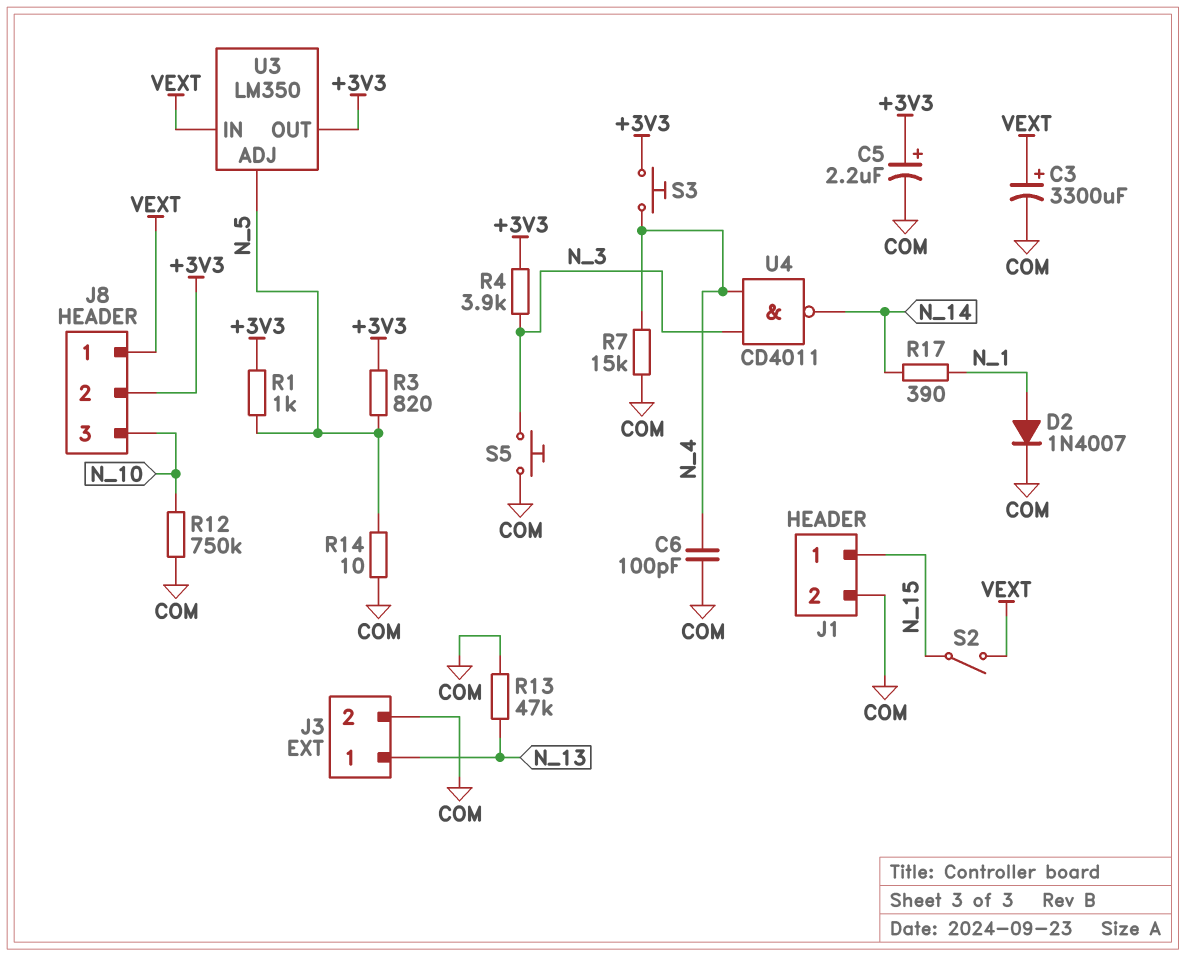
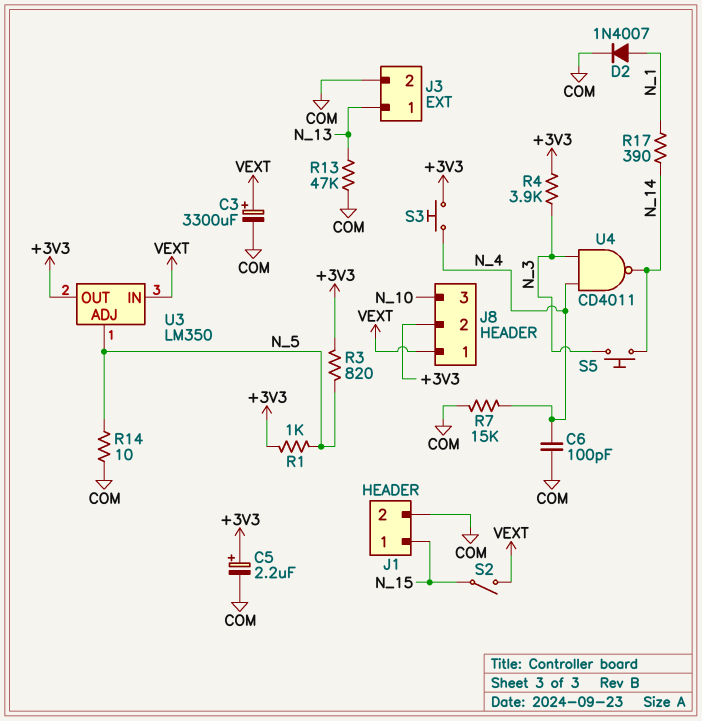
R12: 750k (COM, N_10) -> none
S5: button (COM, N_3) -> button (N_3, N_14)

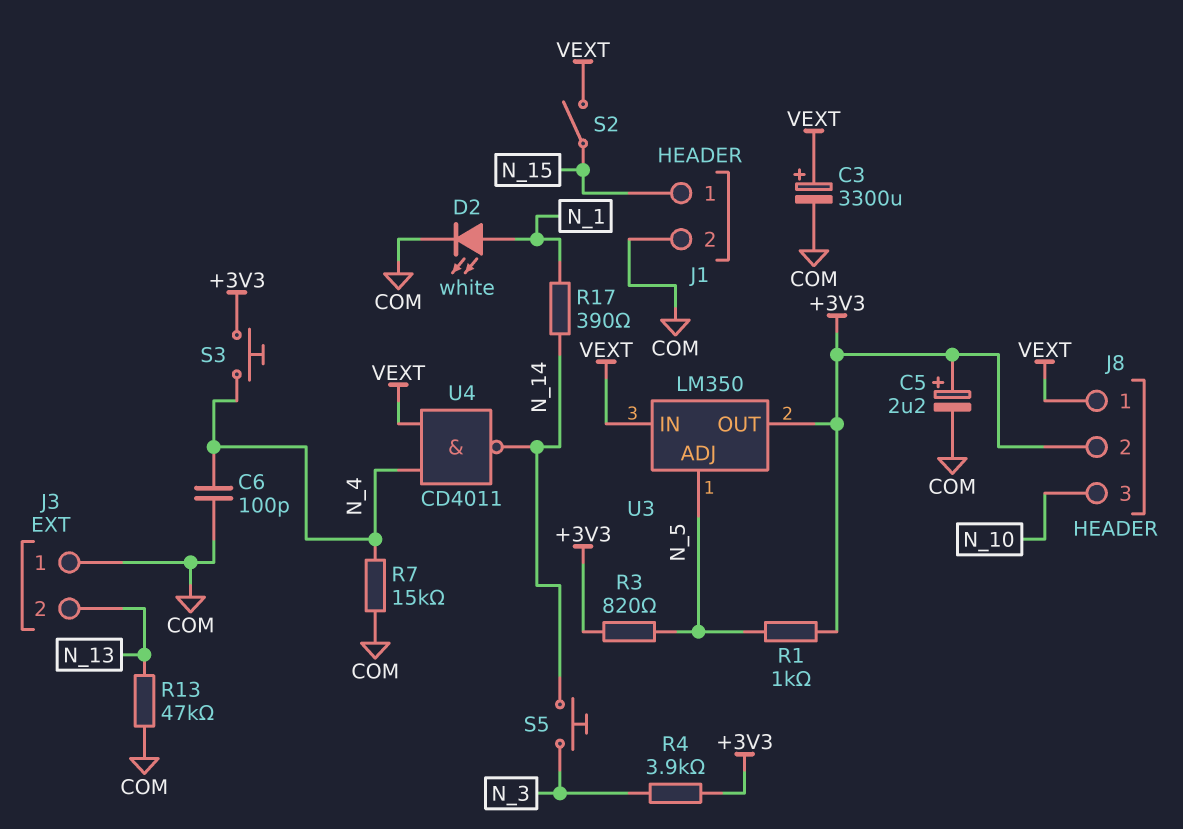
D2: diode 1N4007 (A N_1, K COM) -> LED white (A N_1, K COM)
J3 pin 1: N_13 -> COM
J3 pin 2: COM -> N_13
R14: 10 (COM, N_5) -> none
U4: NAND CD4011 (in N_3, in N_4, out N_14) -> NAND CD4011 (in N_4, in VEXT, out N_14)

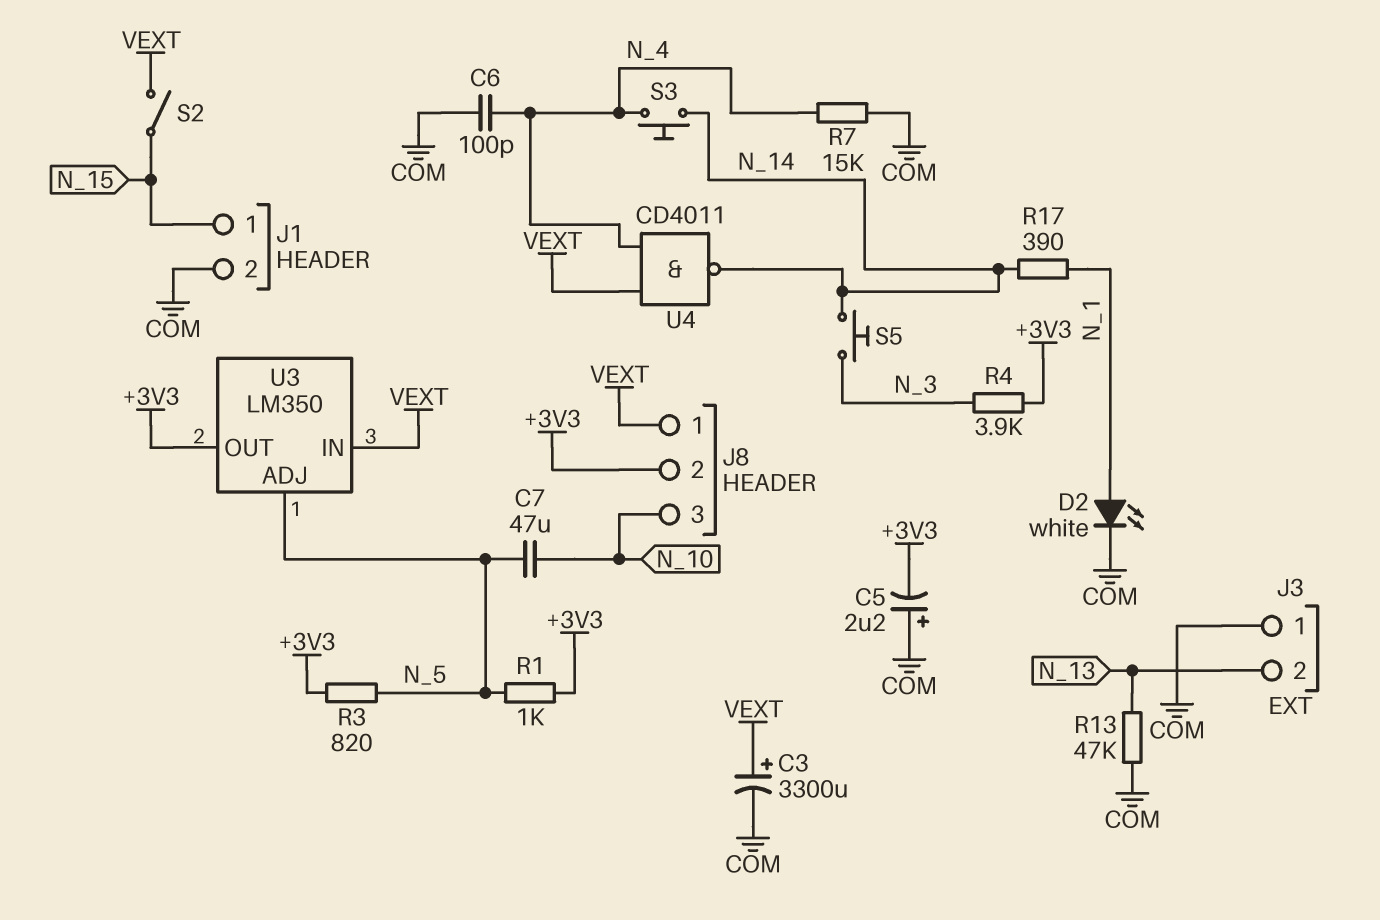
C5: 2.2uF (plus +3V3, minus COM) -> 2.2uF (plus COM, minus +3V3)
C7: none -> 47uF (N_5, N_10)
S3: button (+3V3, N_4) -> button (N_4, N_14)

